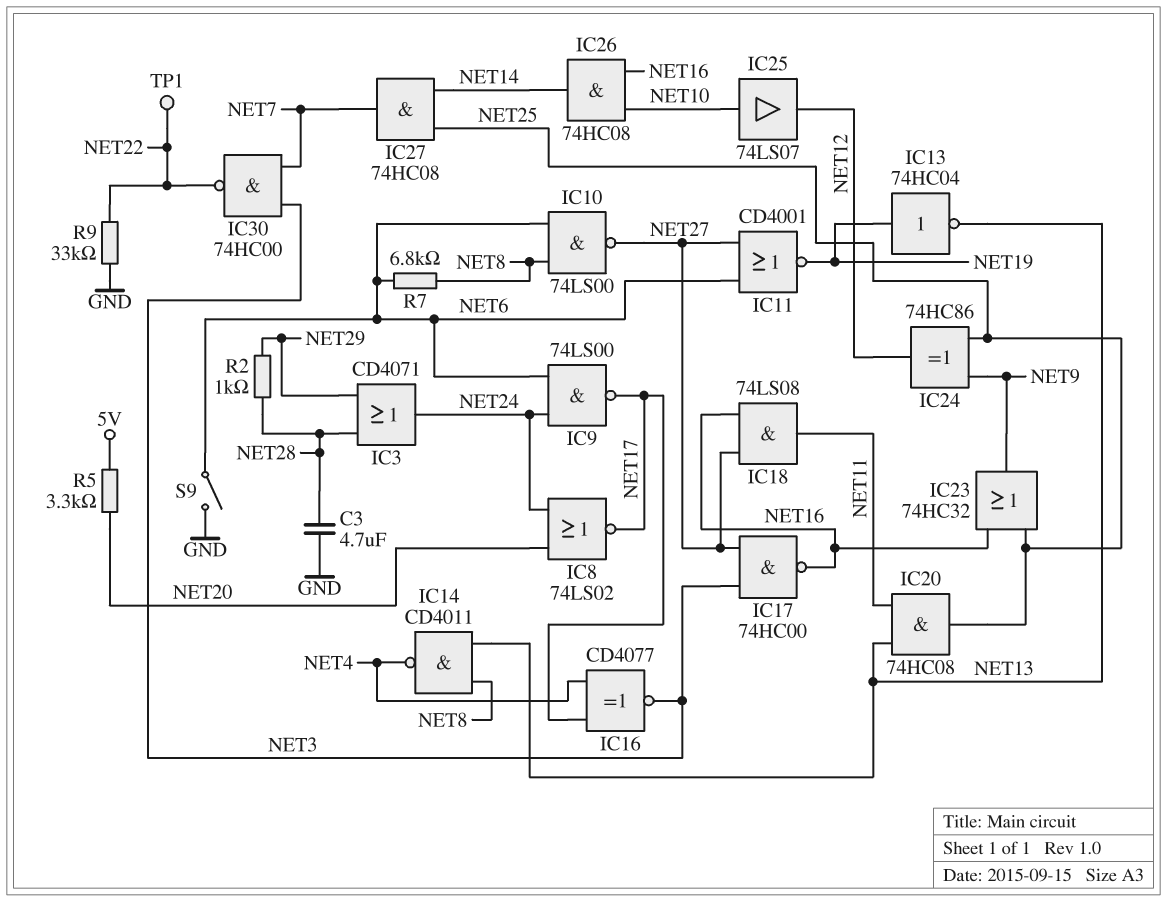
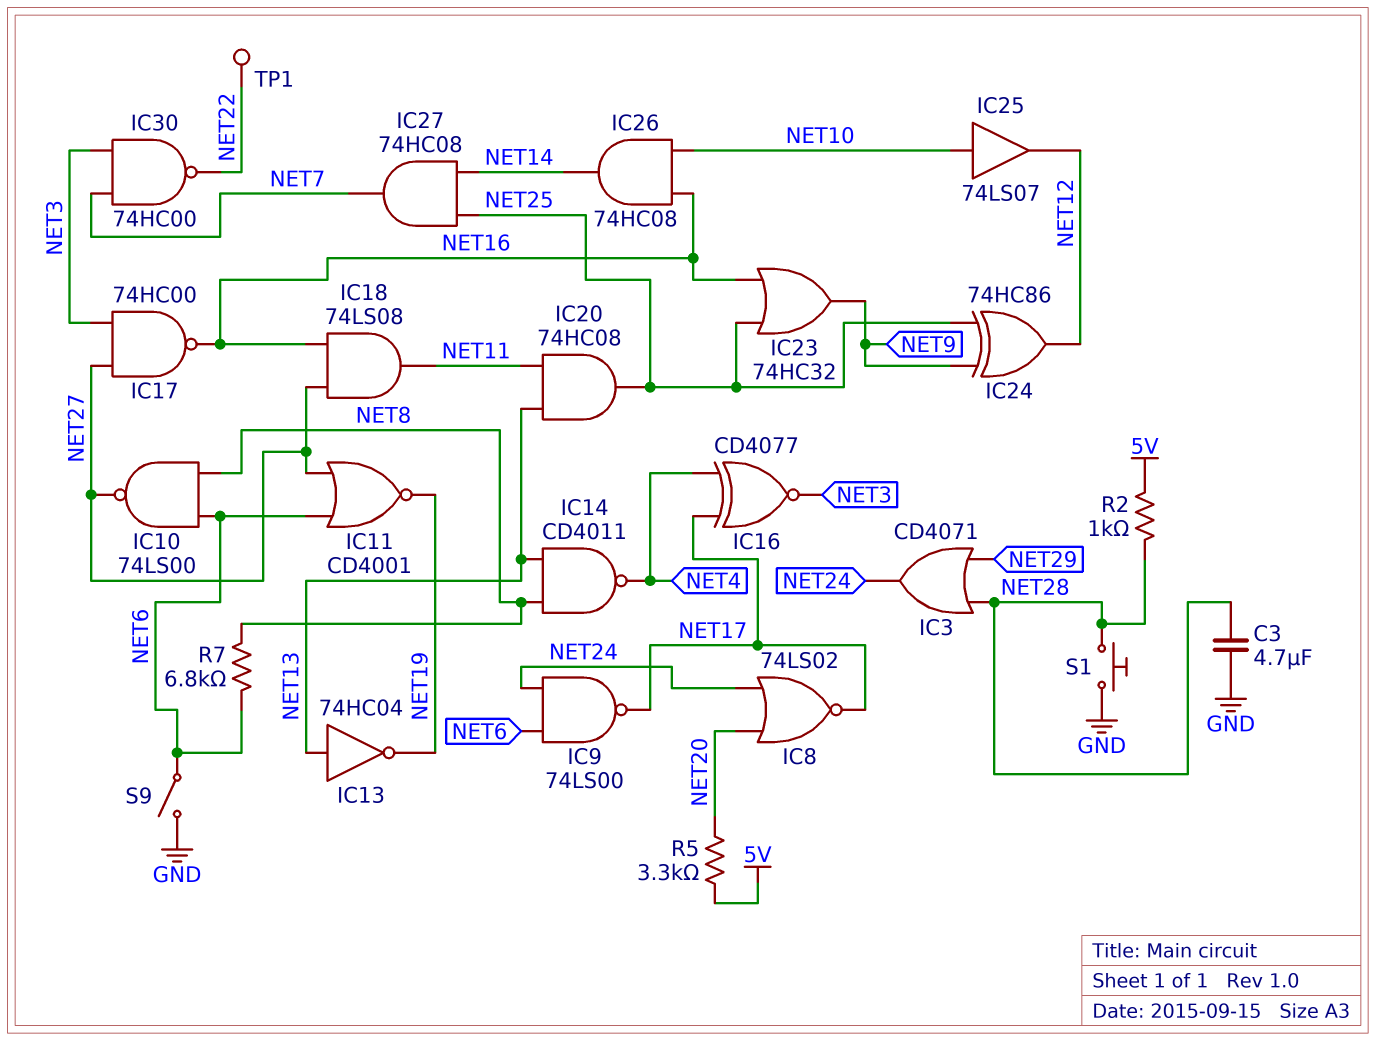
IC13: NOT 74HC04 (in NET19, out NET13) -> NOT 74HC04 (in NET13, out NET19)
R2: 1k (NET28, NET29) -> 1k (5V, NET28)
R9: 33k (GND, NET22) -> none
S1: none -> button (GND, NET28)

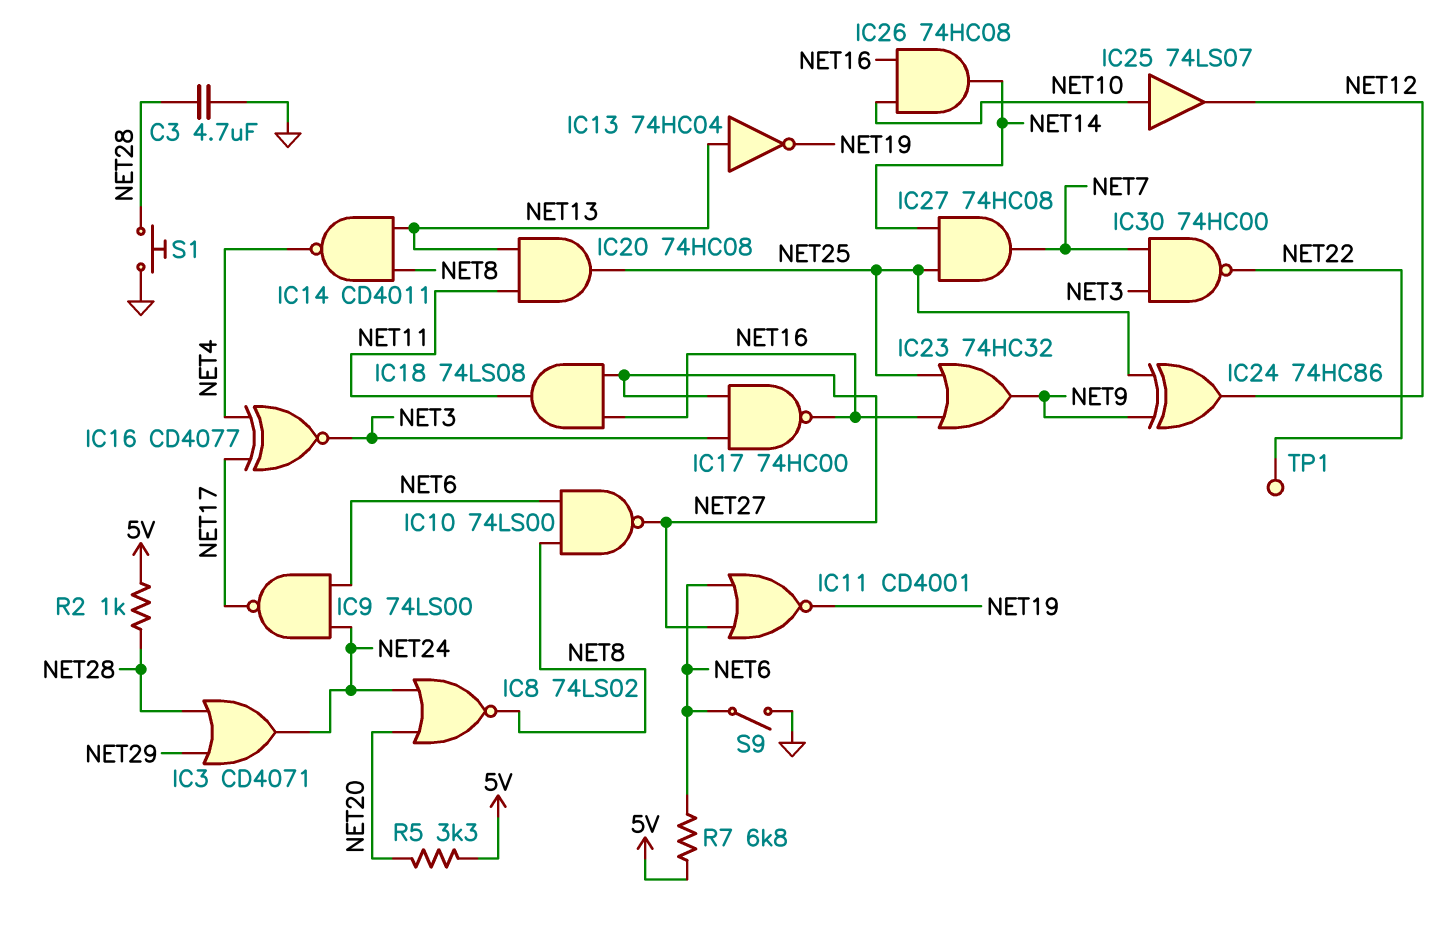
IC8: NOR 74LS02 (in NET20, in NET24, out NET17) -> NOR 74LS02 (in NET20, in NET24, out NET8)
R7: 6.8k (NET6, NET8) -> 6.8k (5V, NET6)

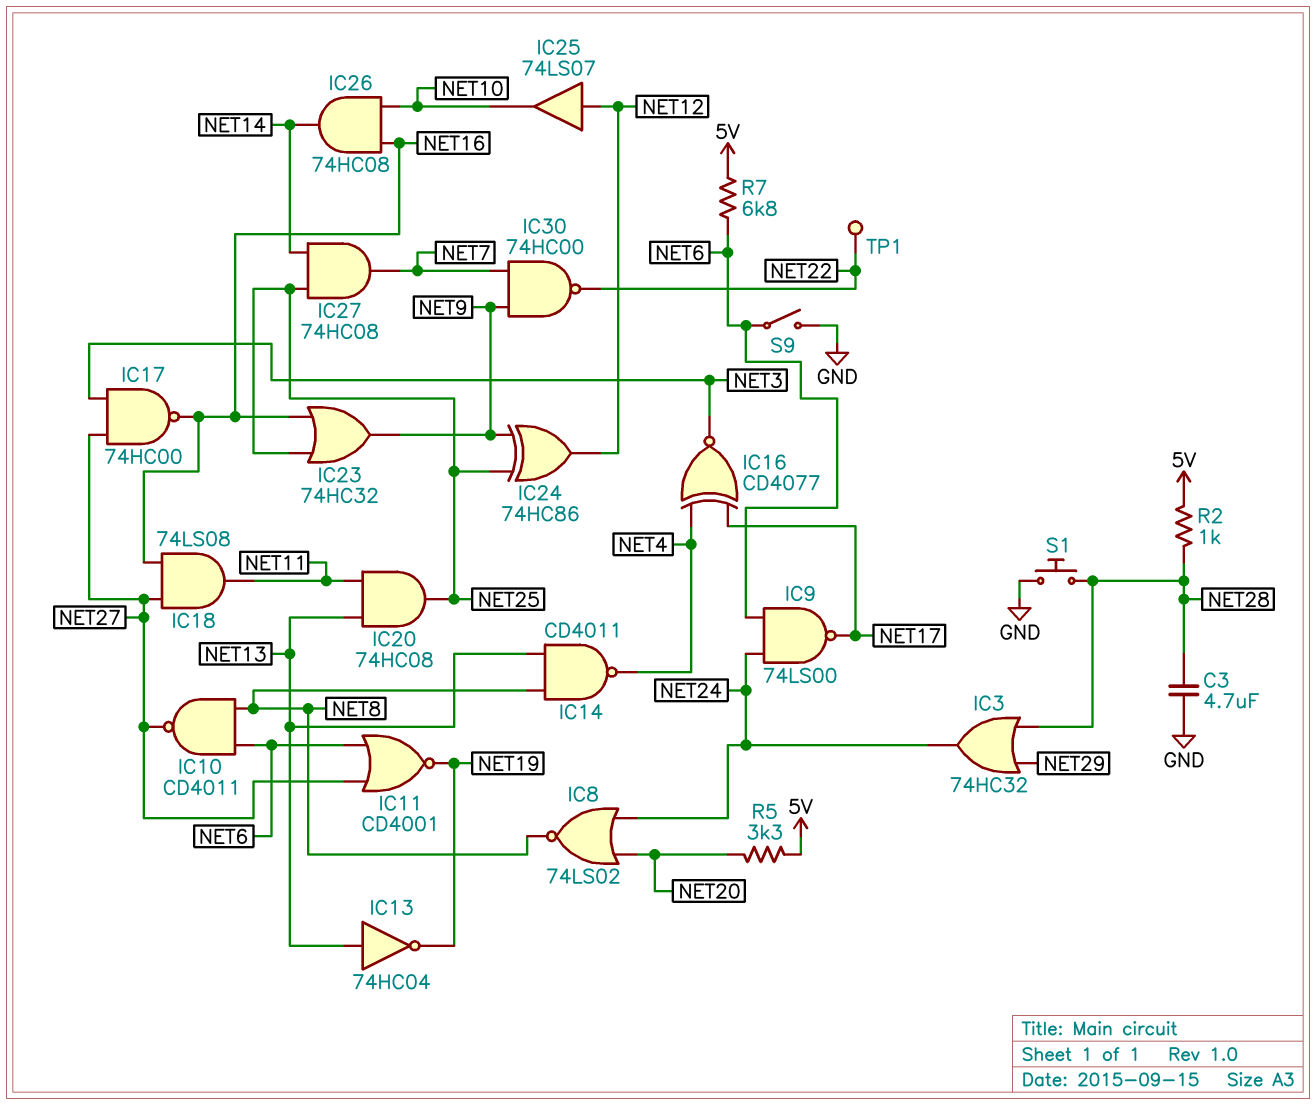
IC3: OR CD4071 (in NET28, in NET29, out NET24) -> OR 74HC32 (in NET28, in NET29, out NET24)
IC10: NAND 74LS00 (in NET6, in NET8, out NET27) -> NAND CD4011 (in NET6, in NET8, out NET27)
IC25: buffer 74LS07 (in NET10, out NET12) -> buffer 74LS07 (in NET12, out NET10)
IC30: NAND 74HC00 (in NET3, in NET7, out NET22) -> NAND 74HC00 (in NET7, in NET9, out NET22)

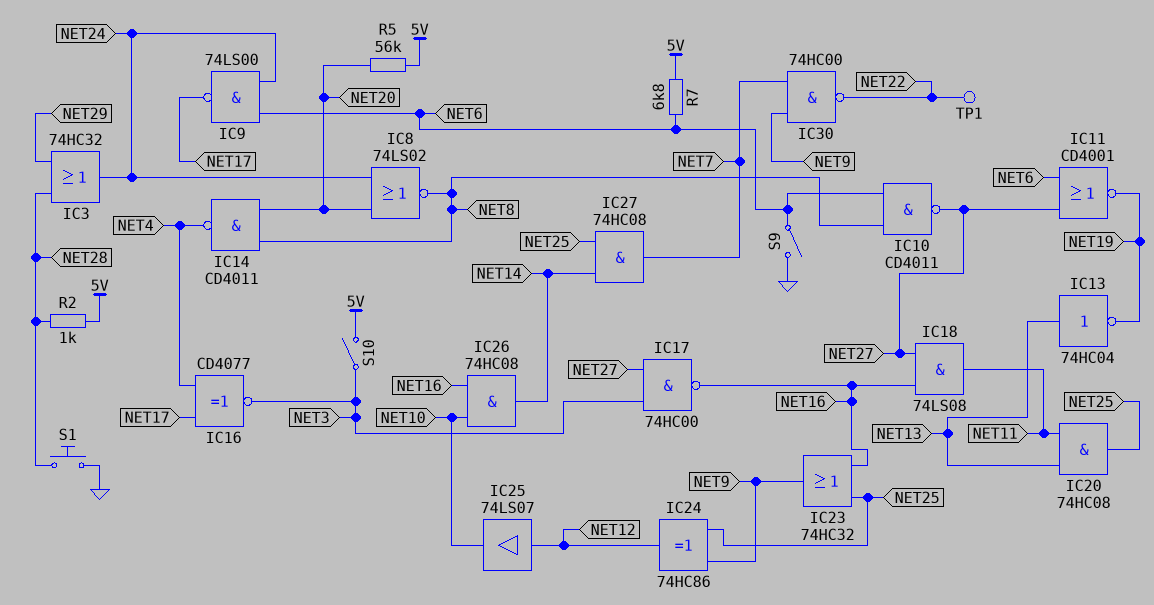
C3: 4.7uF (GND, NET28) -> none
IC14: NAND CD4011 (in NET8, in NET13, out NET4) -> NAND CD4011 (in NET8, in NET20, out NET4)
R5: 3.3k (5V, NET20) -> 56k (5V, NET20)
S10: none -> switch (5V, NET3)

